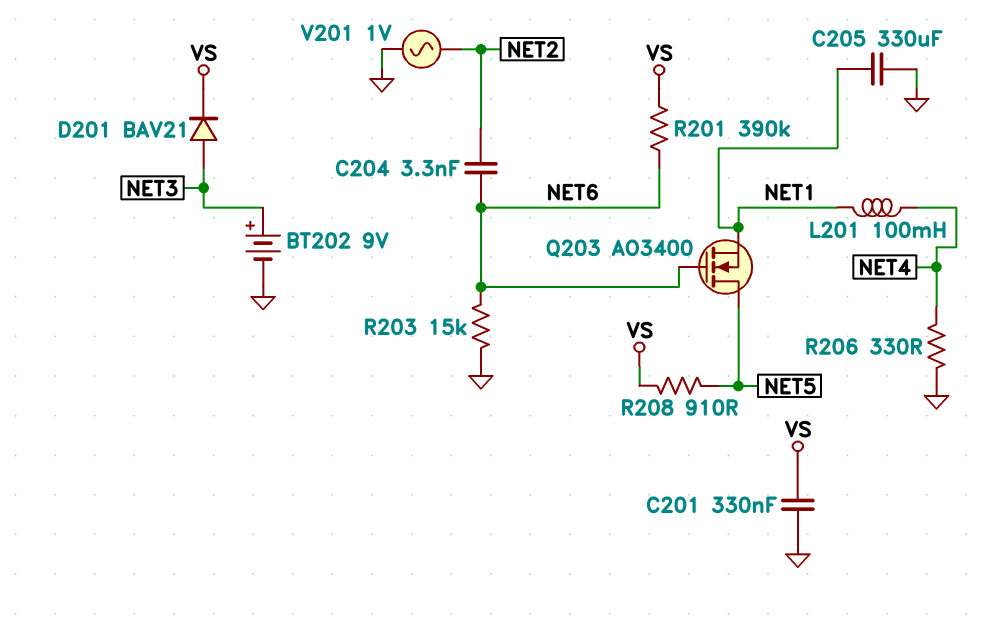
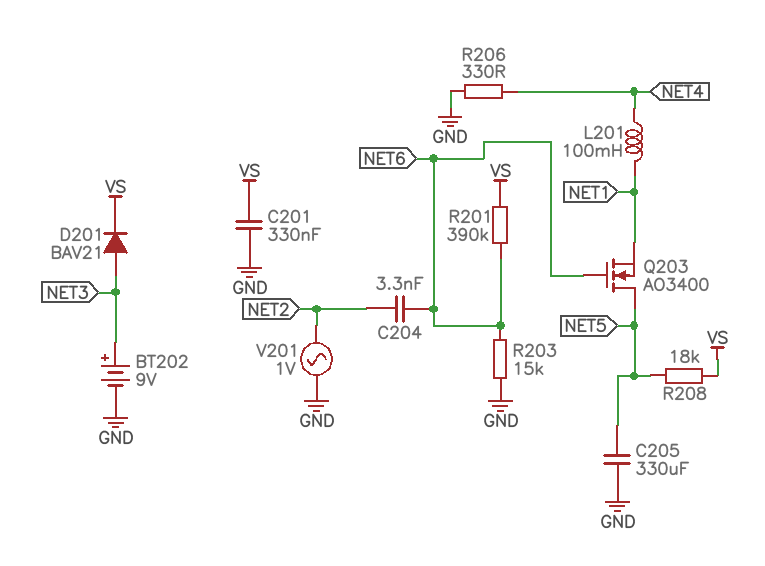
C205: 330uF (GND, NET1) -> 330uF (GND, NET5)
R208: 910 (NET5, VS) -> 18k (NET5, VS)

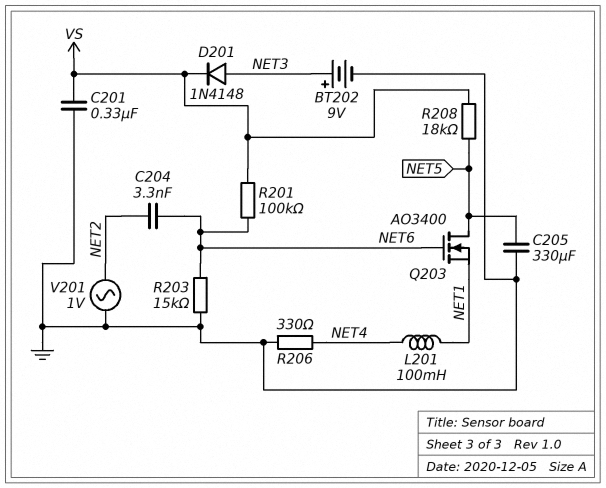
D201: diode BAV21 (A NET3, K VS) -> diode 1N4148 (A NET3, K VS)
R201: 390k (NET6, VS) -> 100k (NET6, VS)

